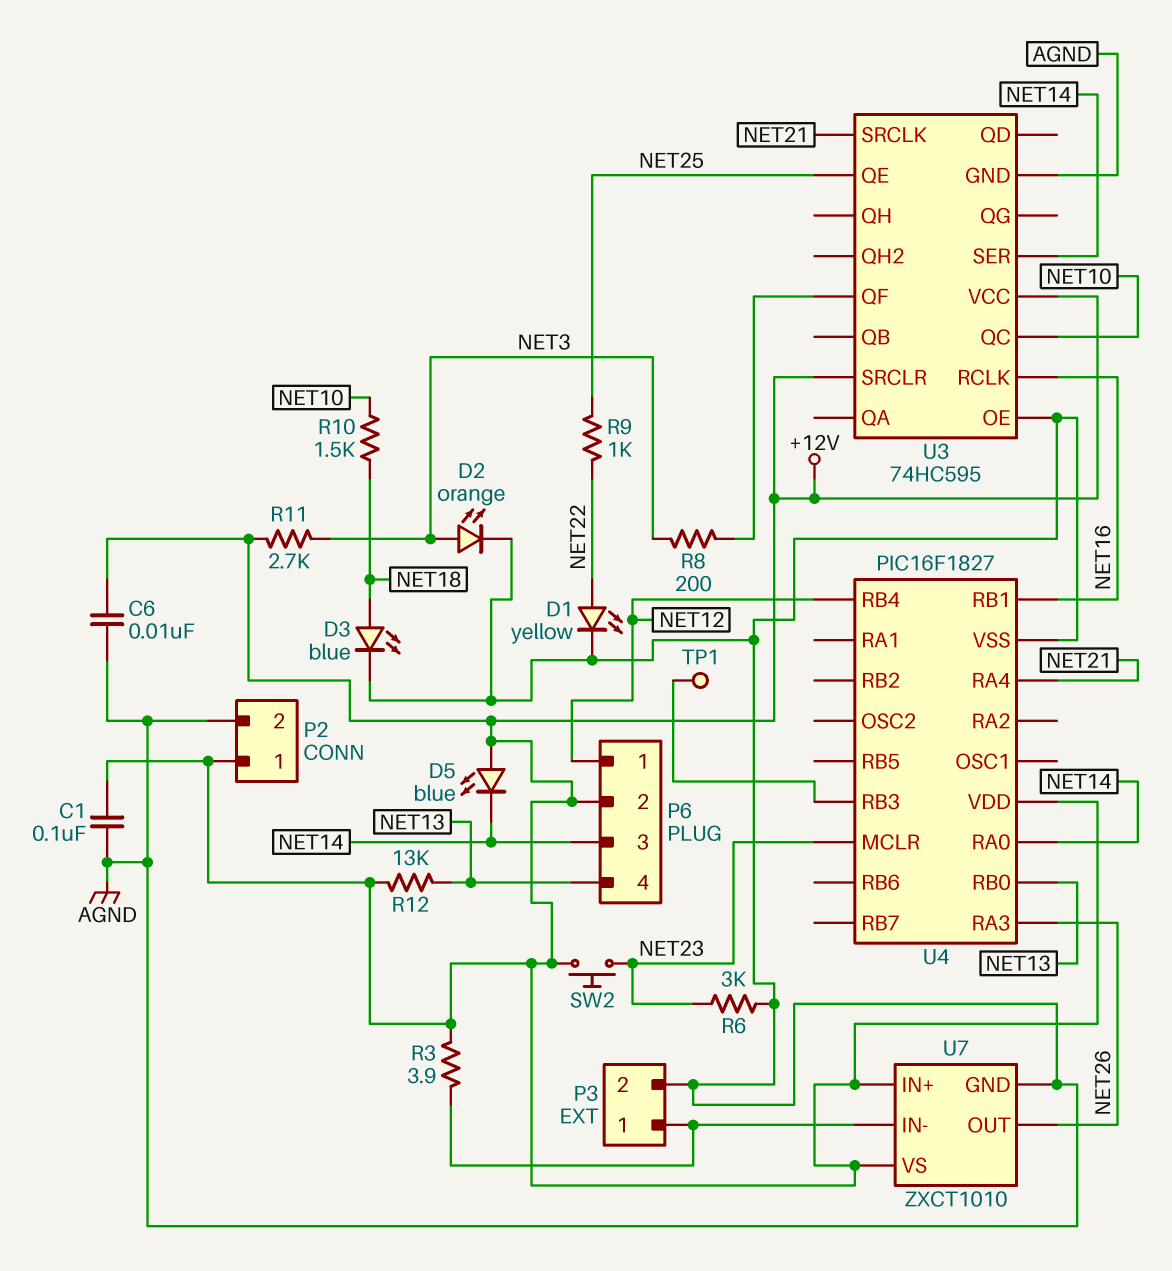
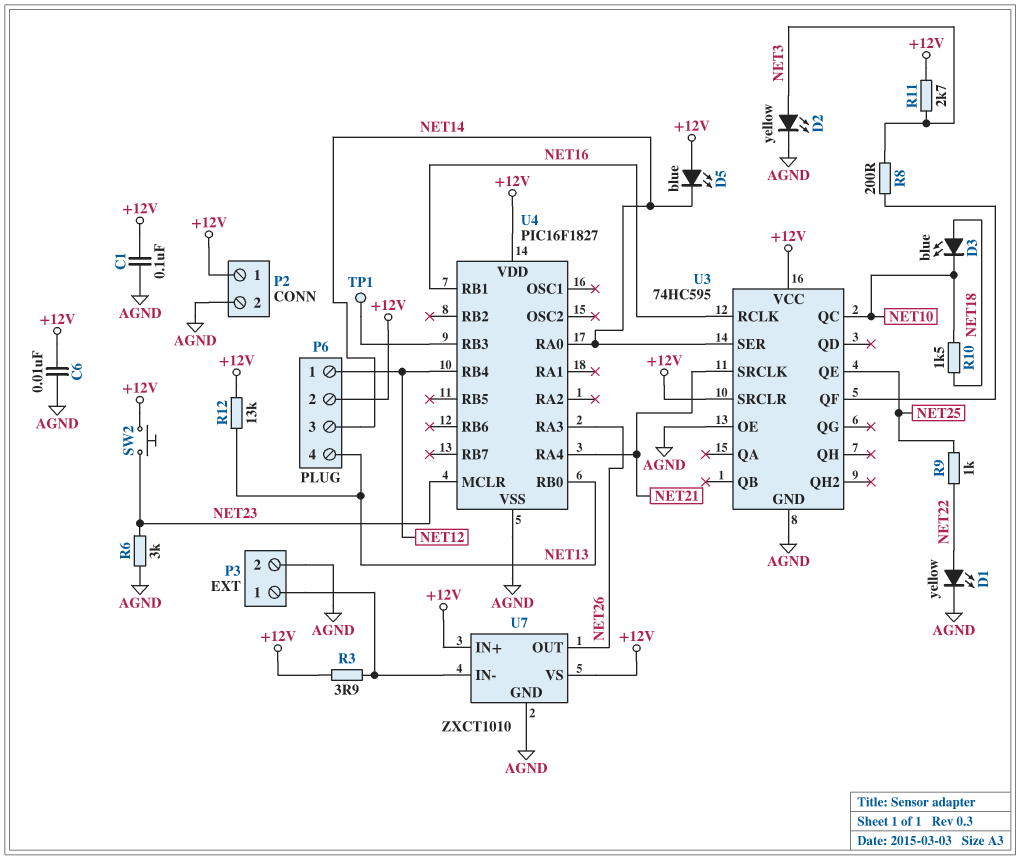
D2: LED orange (A NET3, K AGND) -> LED yellow (A NET3, K AGND)
D3: LED blue (A NET18, K AGND) -> LED blue (A NET18, K NET10)

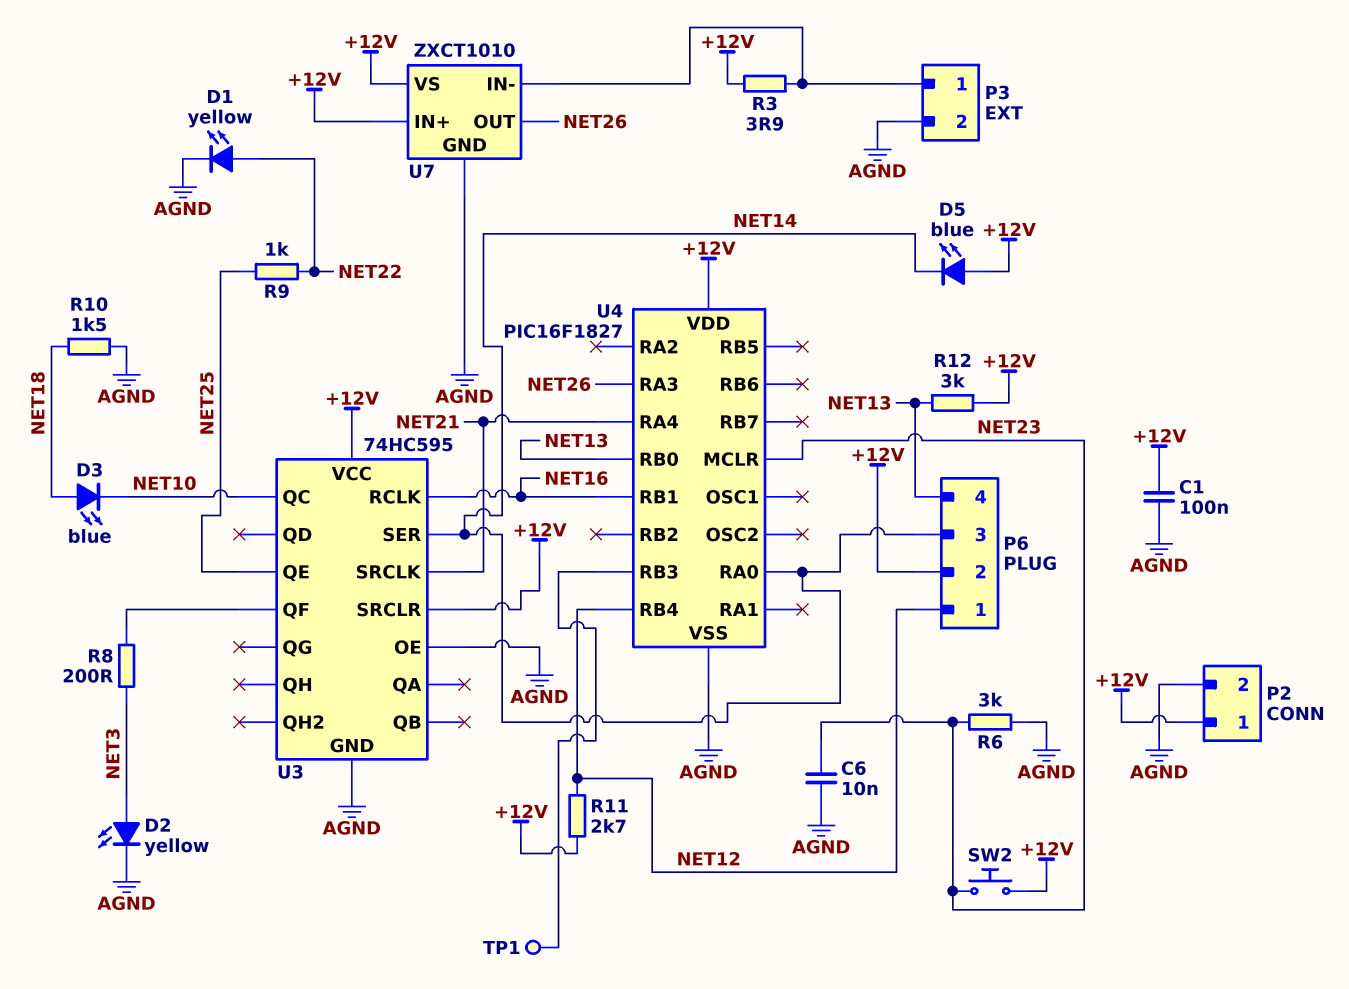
C6: 10nF (+12V, AGND) -> 10nF (AGND, NET23)
R10: 1.5k (NET10, NET18) -> 1.5k (AGND, NET18)
R11: 2.7k (+12V, NET3) -> 2.7k (+12V, NET12)
R12: 13k (+12V, NET13) -> 3k (+12V, NET13)

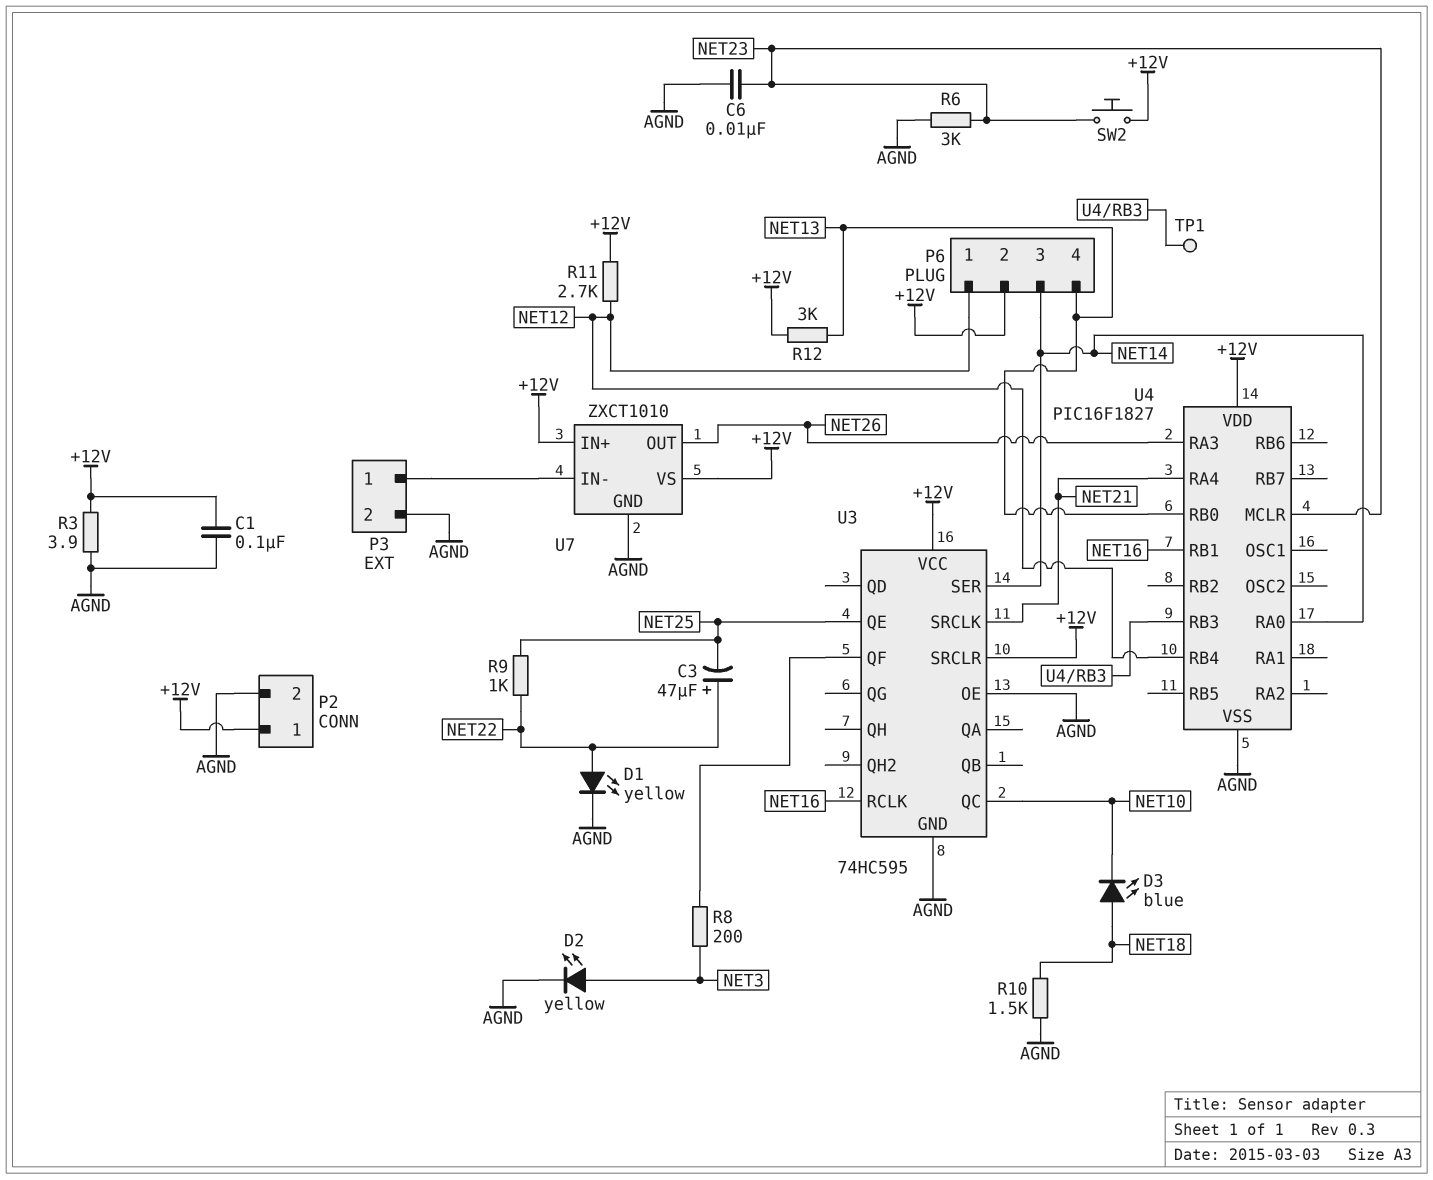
C3: none -> 47uF (plus NET22, minus NET25)
D5: LED blue (A +12V, K NET14) -> none
R3: 3.9 (+12V, P3/1) -> 3.9 (+12V, AGND)

